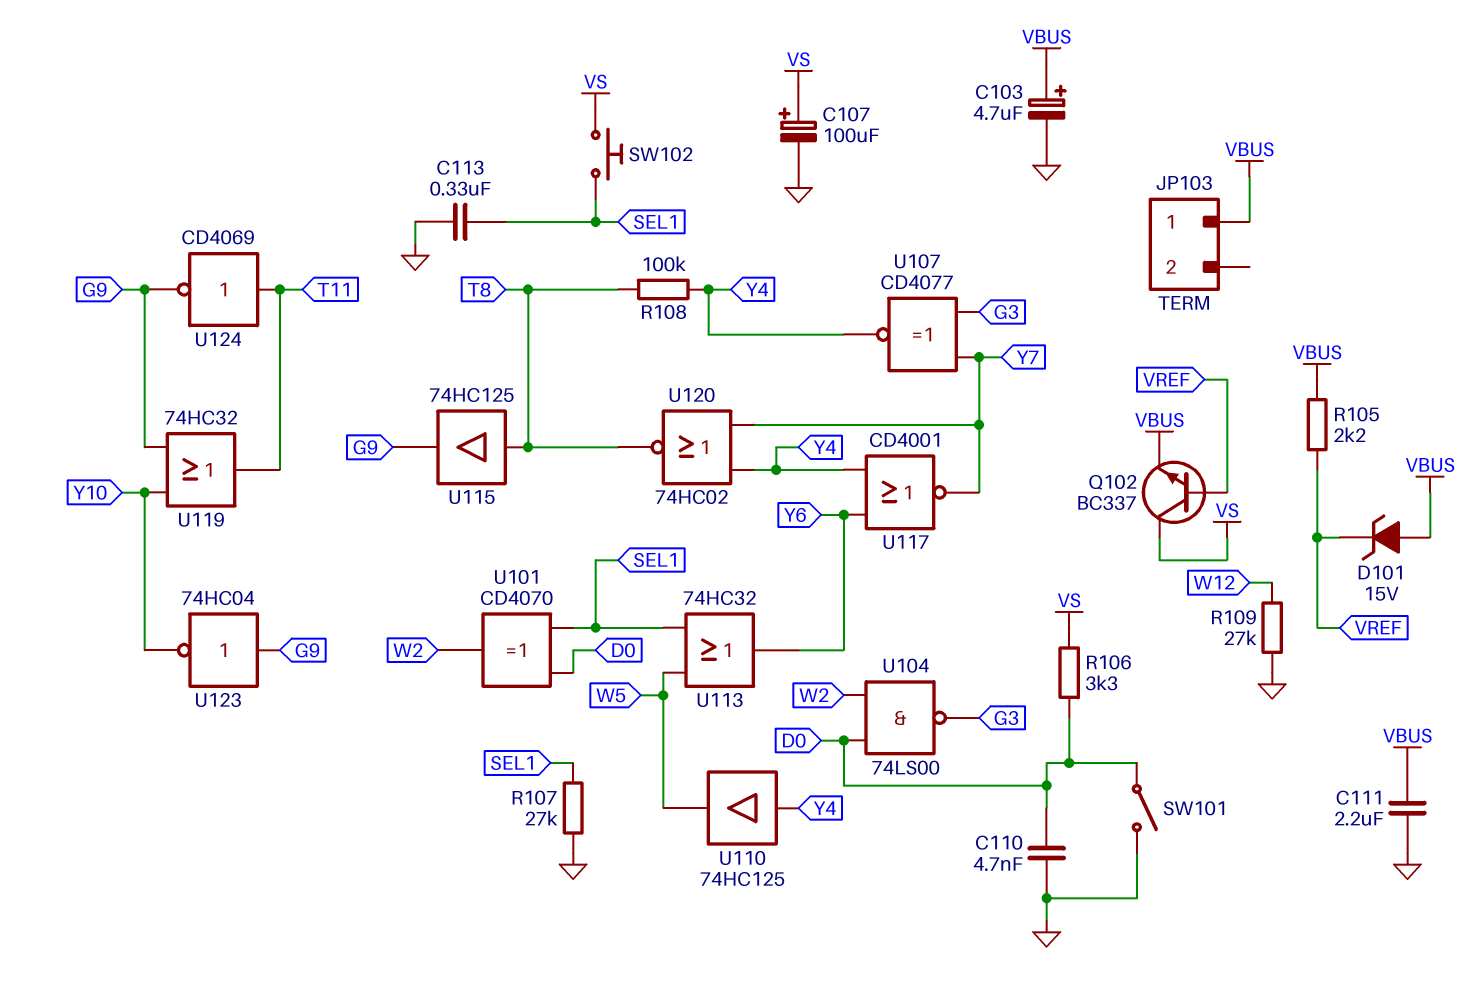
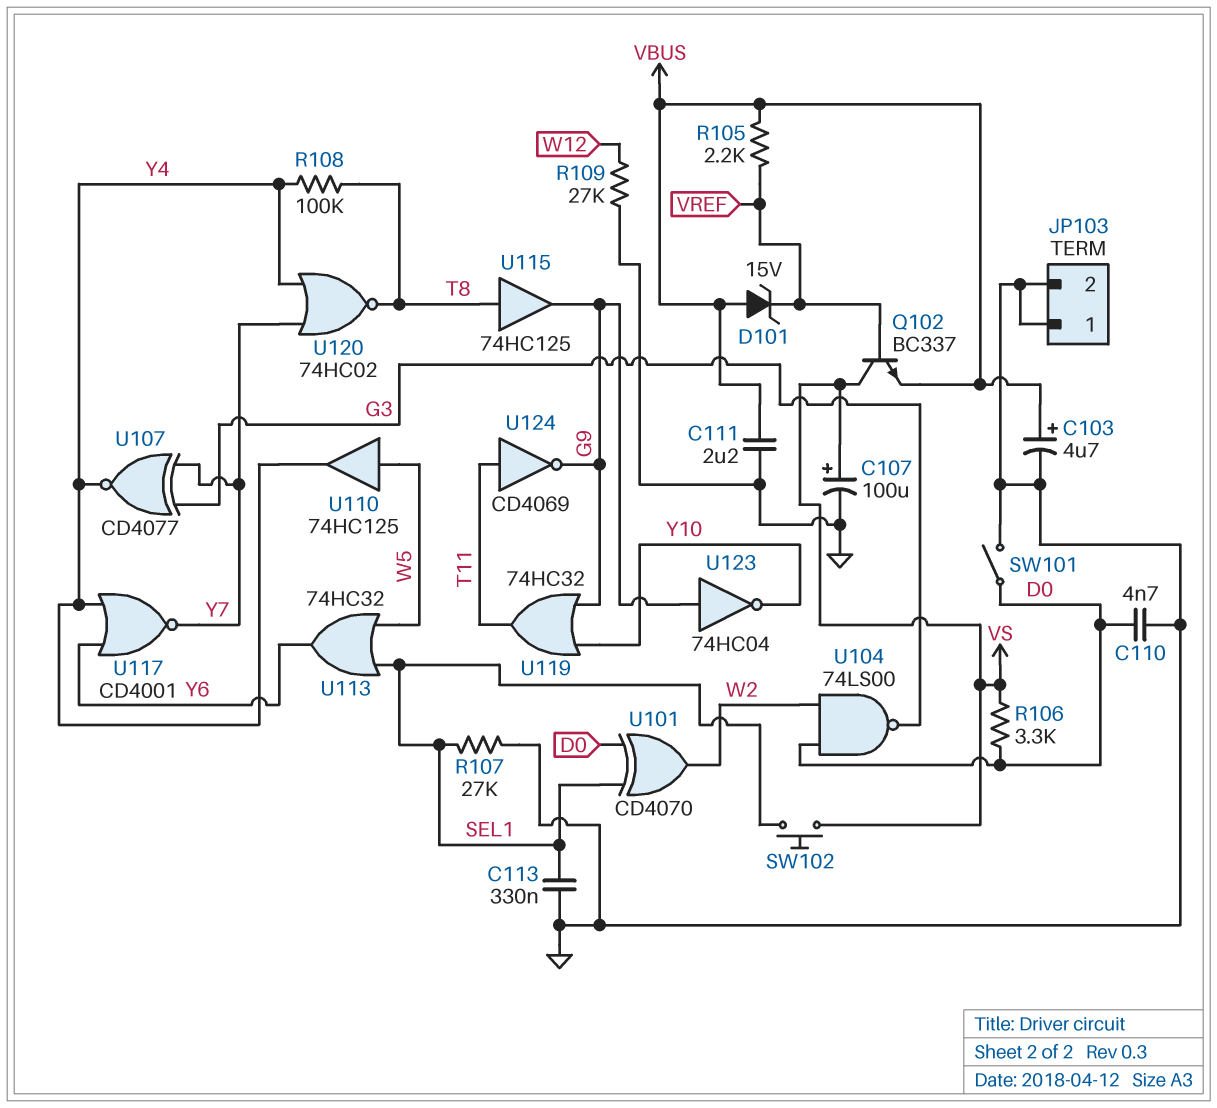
JP103 pin 1: VBUS -> GND
JP103 pin 2: none -> GND
U110: buffer 74HC125 (in Y4, out W5) -> buffer 74HC125 (in W5, out Y4)

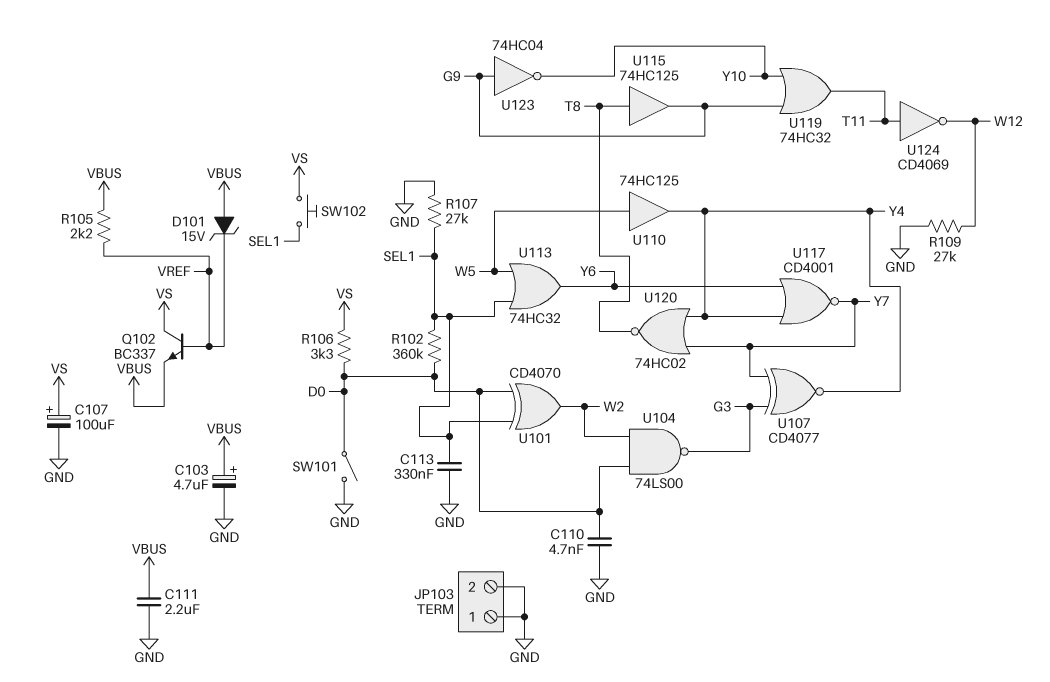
R102: none -> 360k (D0, SEL1)
R108: 100k (T8, Y4) -> none
U124: NOT CD4069 (in T11, out G9) -> NOT CD4069 (in T11, out W12)

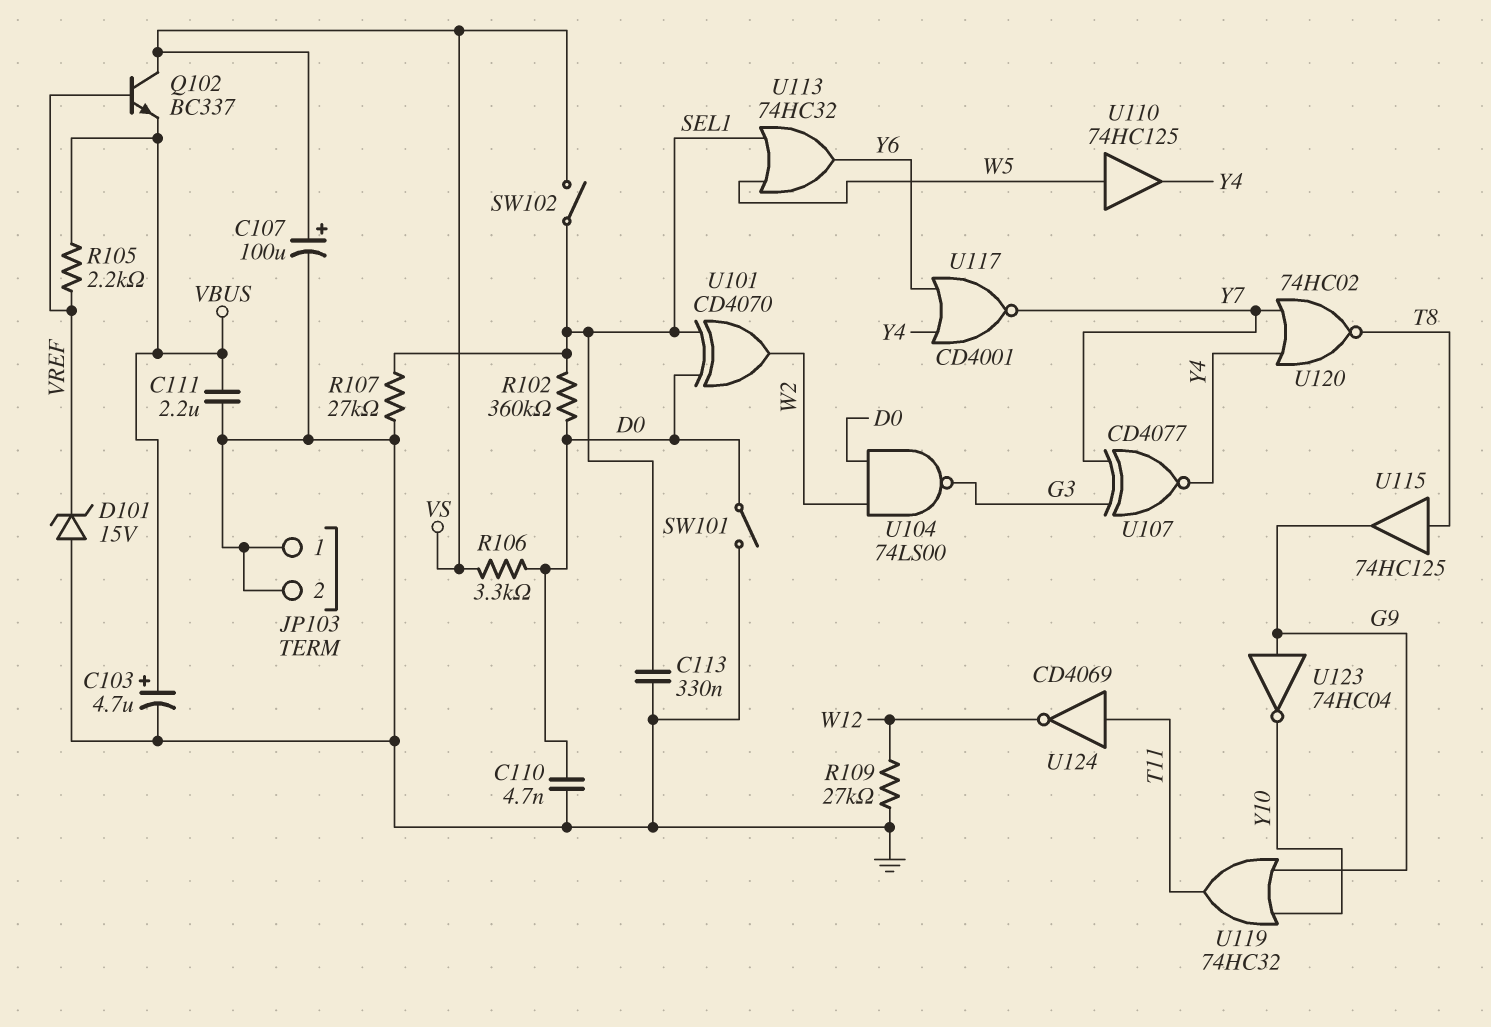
D101: zener 15V (A VBUS, K VREF) -> zener 15V (A GND, K VREF)
SW102: button (SEL1, VS) -> switch (SEL1, VS)

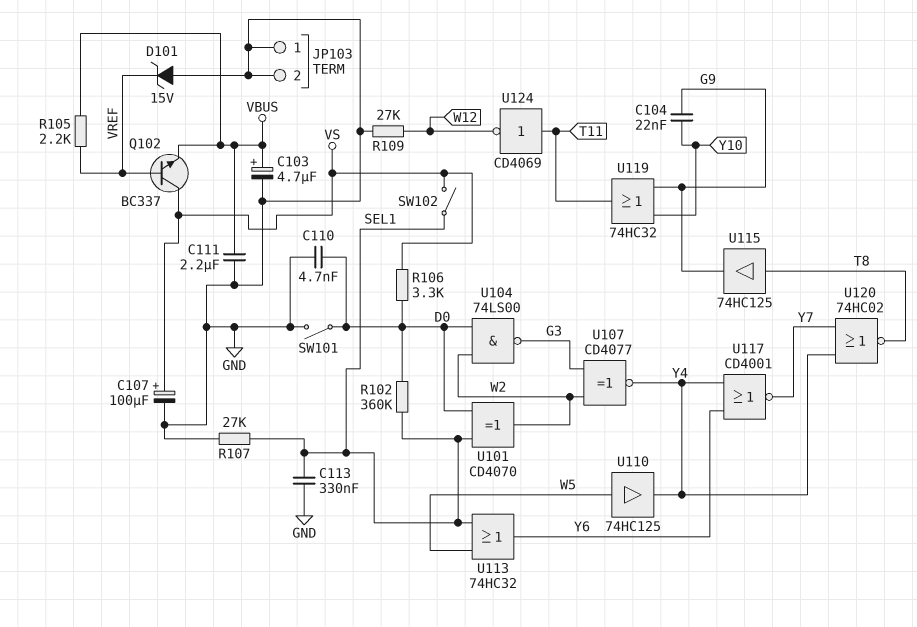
C104: none -> 22nF (G9, Y10)
U107: XNOR CD4077 (in G3, in Y7, out Y4) -> XNOR CD4077 (in G3, in W2, out Y4)
U123: NOT 74HC04 (in G9, out Y10) -> none

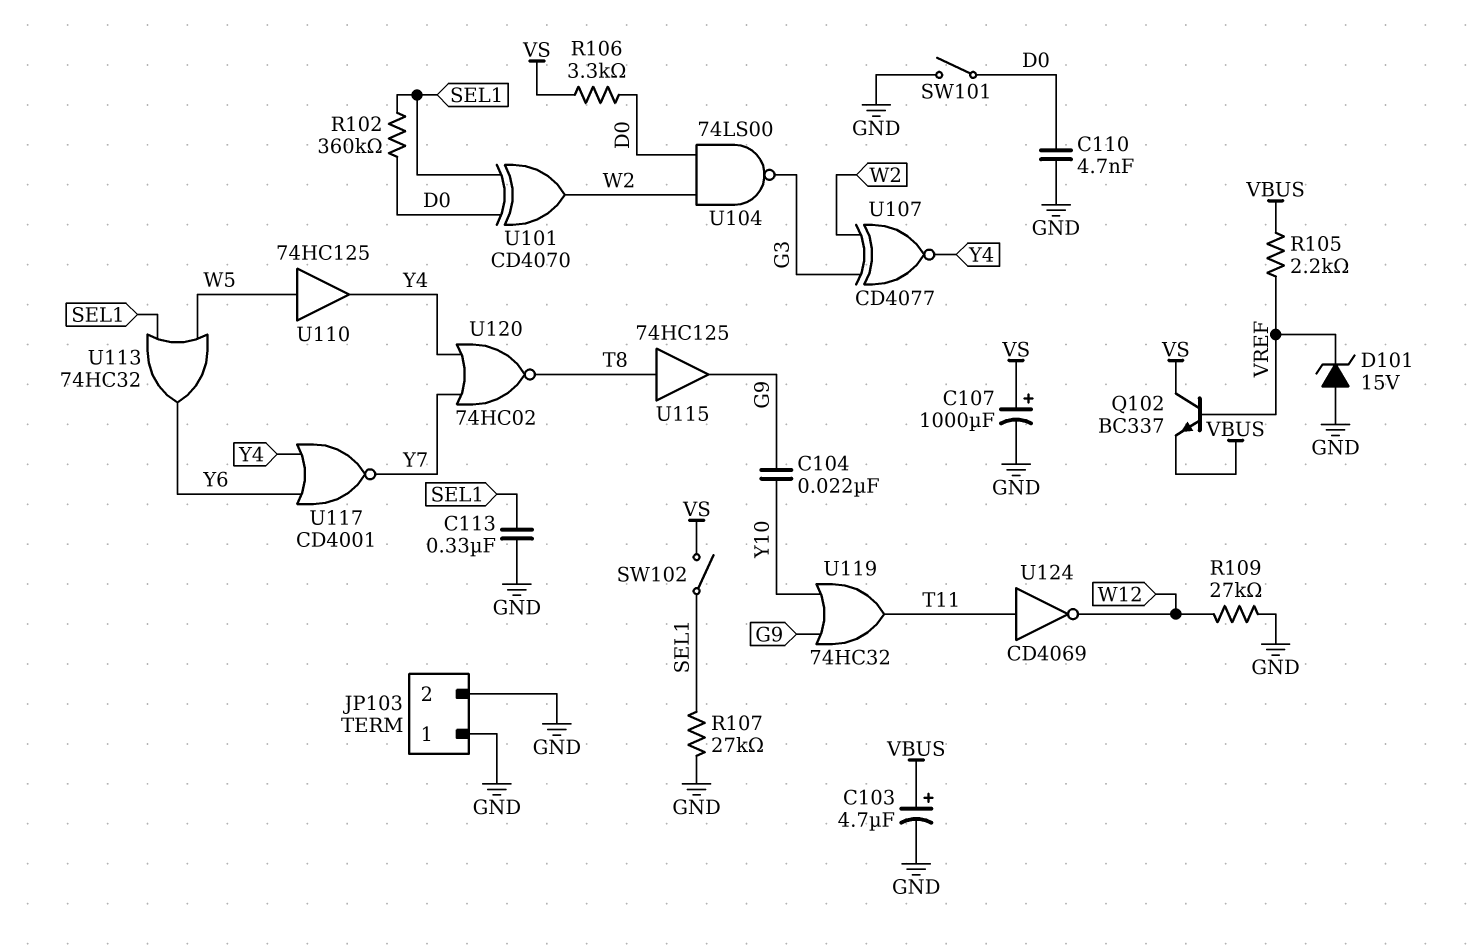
C107: 100uF (plus VS, minus GND) -> 1000uF (plus VS, minus GND)
C111: 2.2uF (GND, VBUS) -> none

